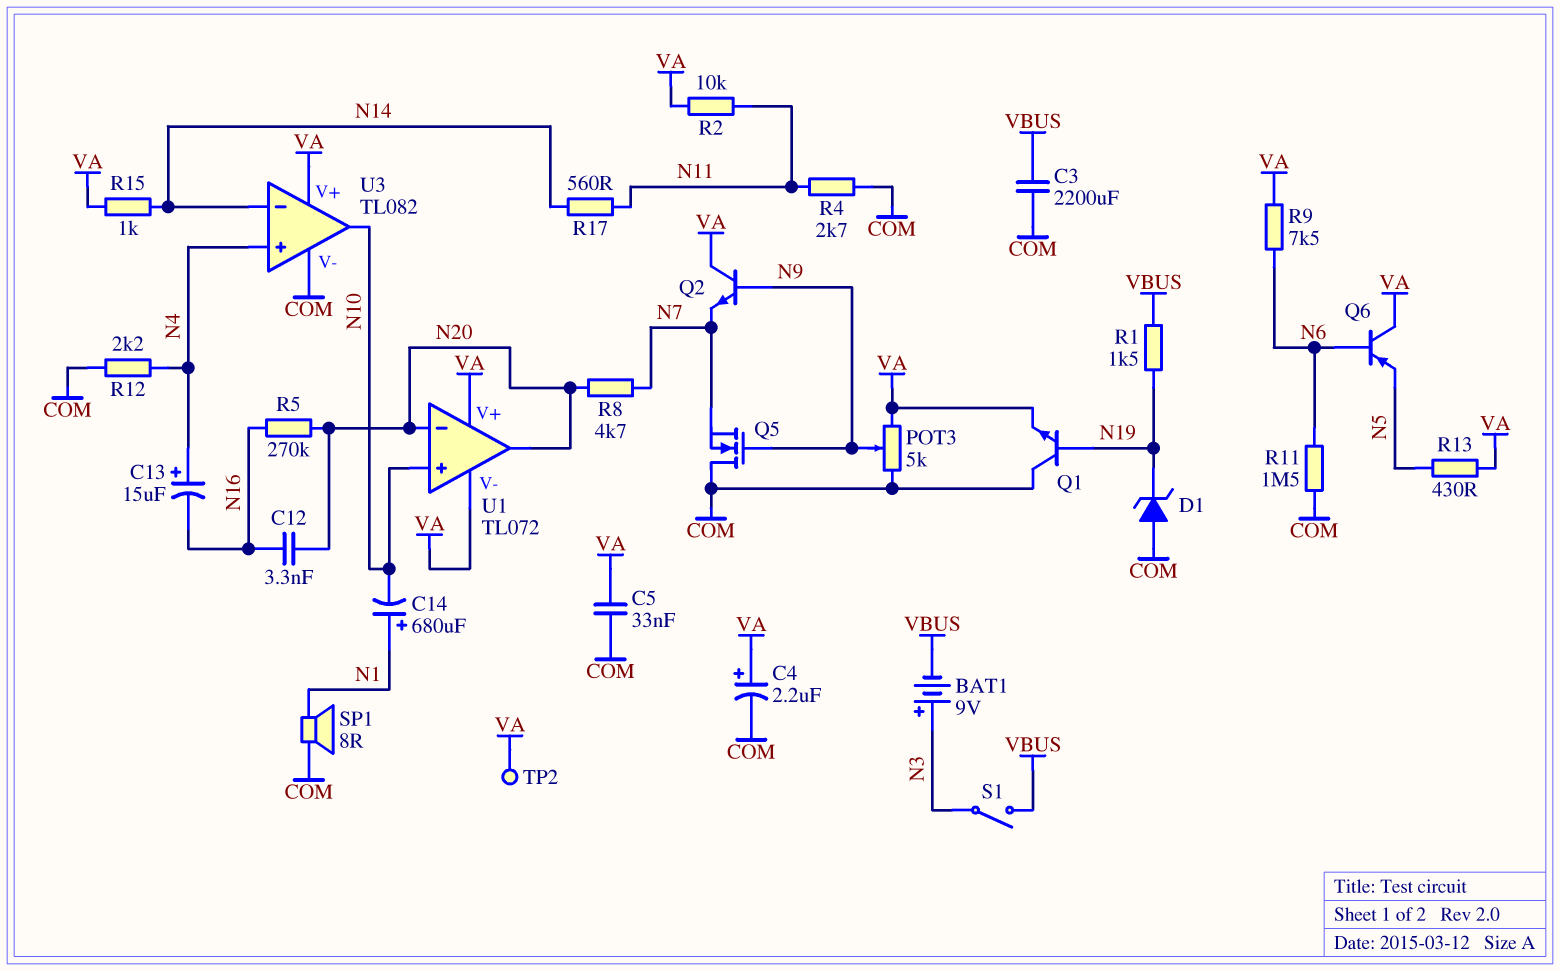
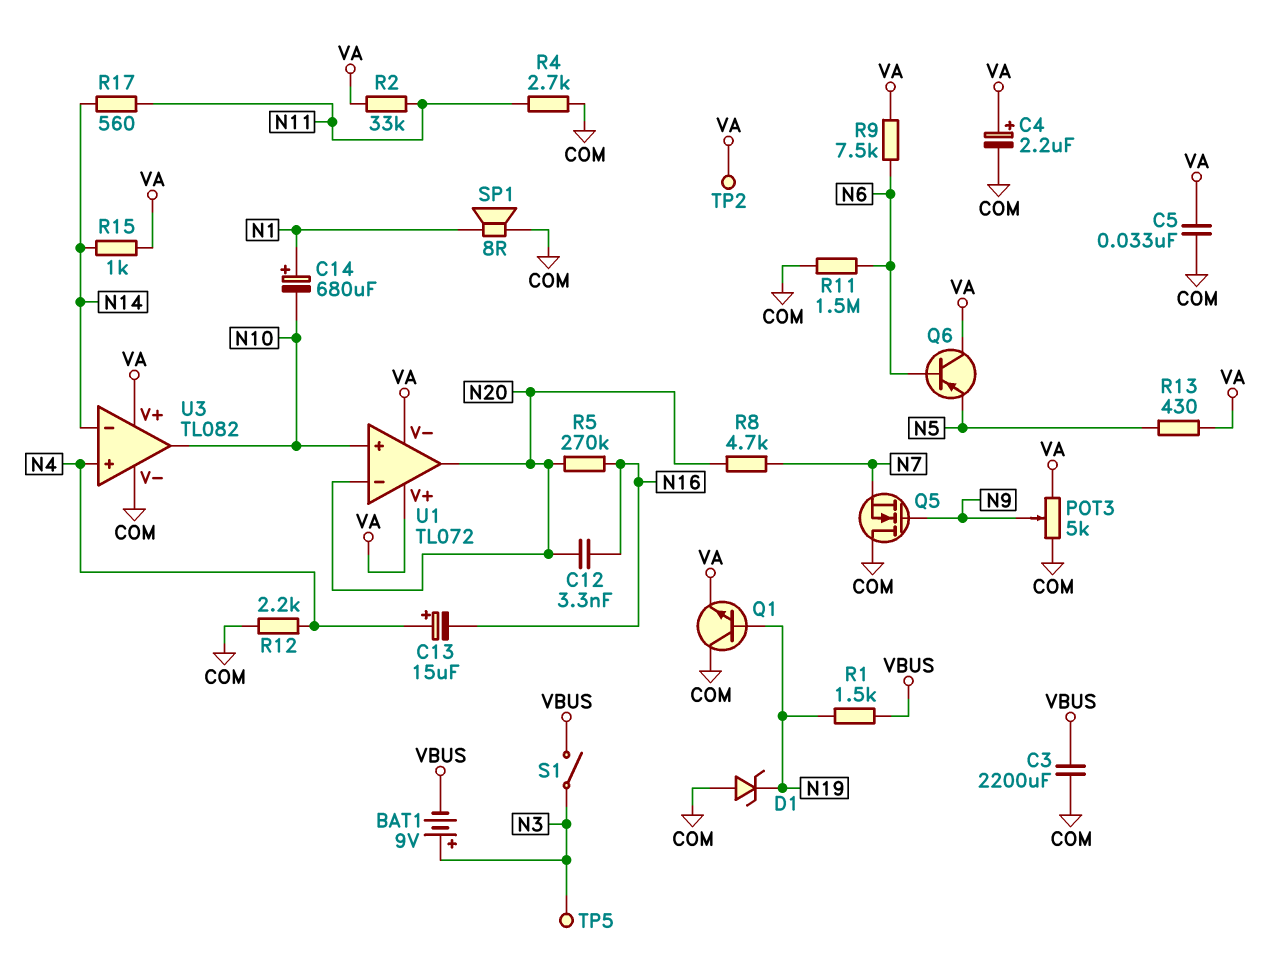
Q2: NPN (B N9, C VA, E N7) -> none
R2: 10k (N11, VA) -> 33k (N11, VA)
TP5: none -> test point (N3)

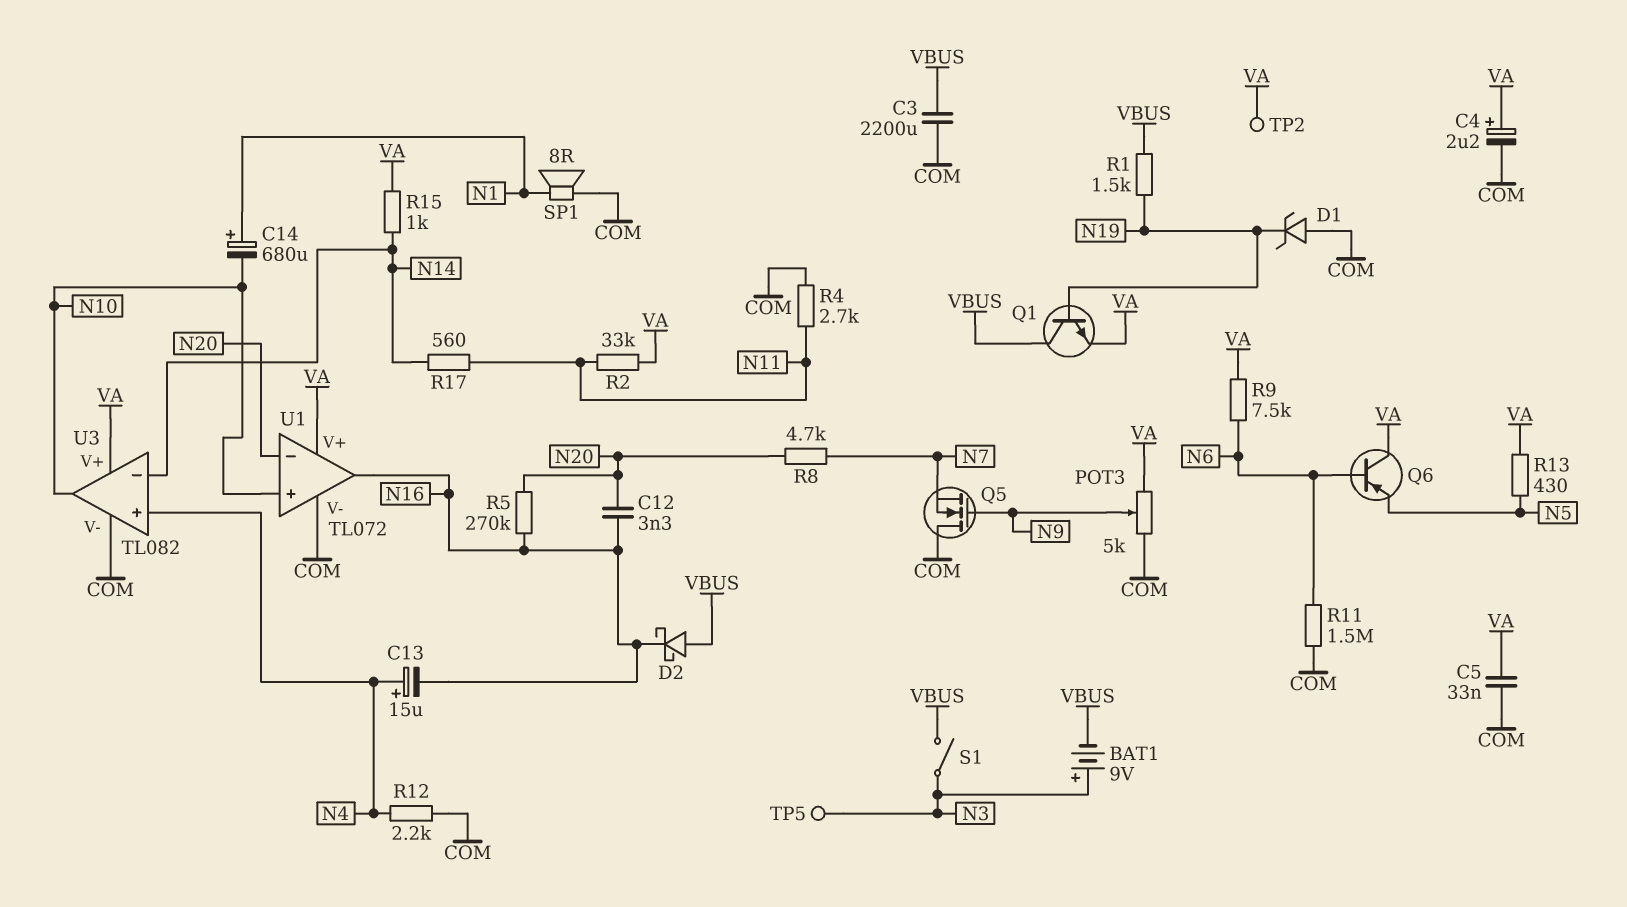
D2: none -> schottky (A VBUS, K N16)
Q1: NPN (B N19, C COM, E VA) -> NPN (B N19, C VBUS, E VA)
U1 pin V-: VA -> COM
U1 pin out: N20 -> N16

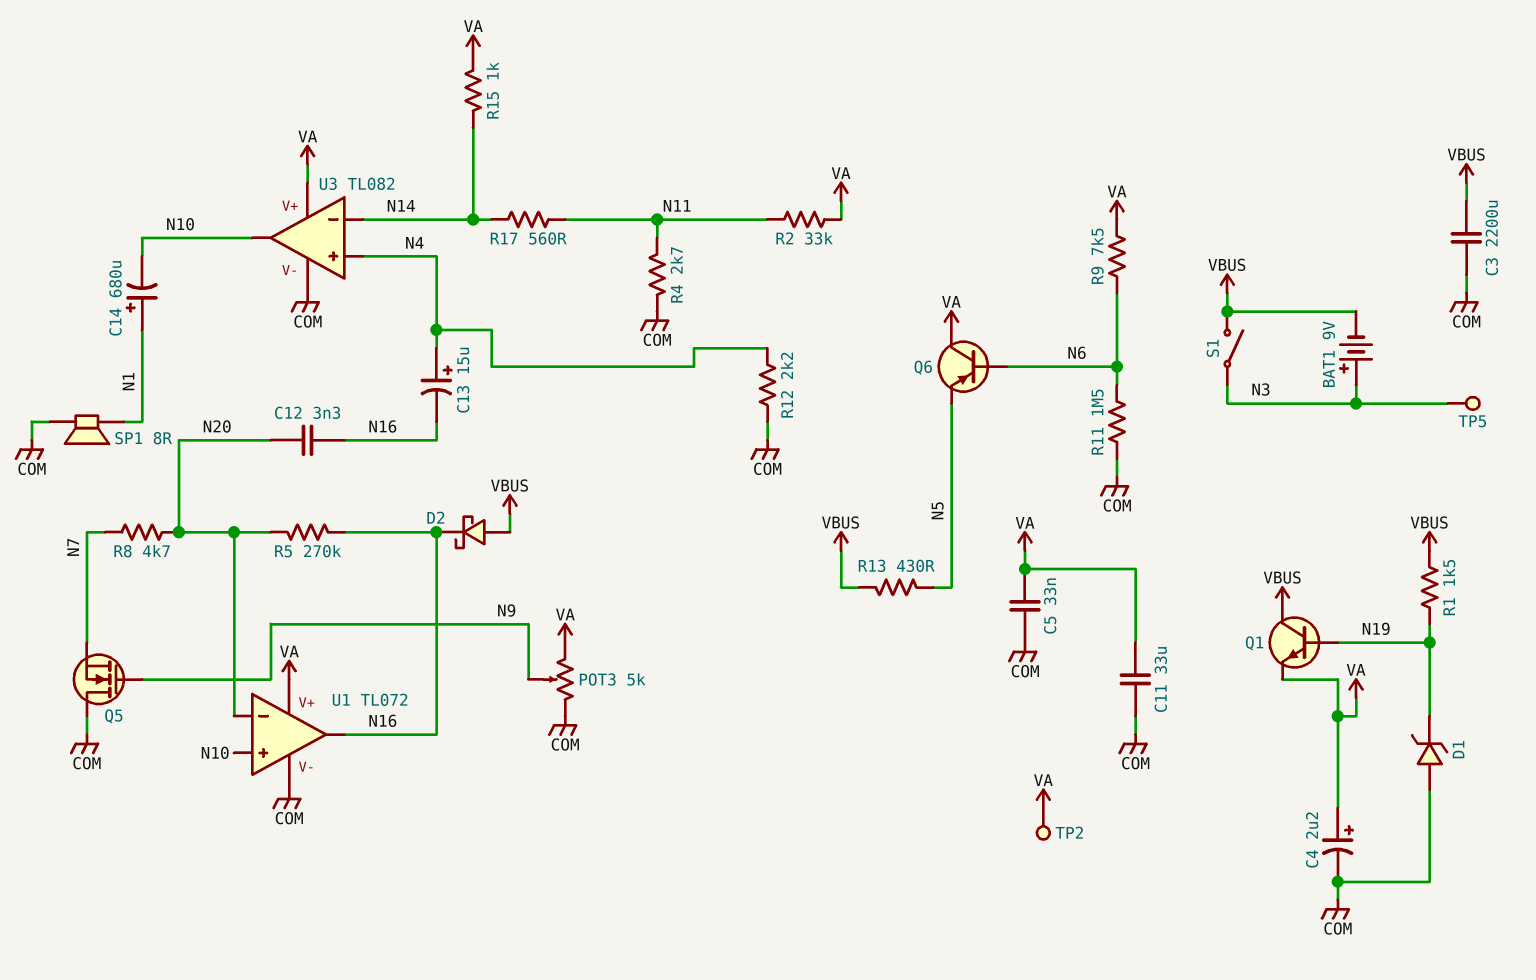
C11: none -> 33uF (COM, VA)
R13: 430 (N5, VA) -> 430 (N5, VBUS)

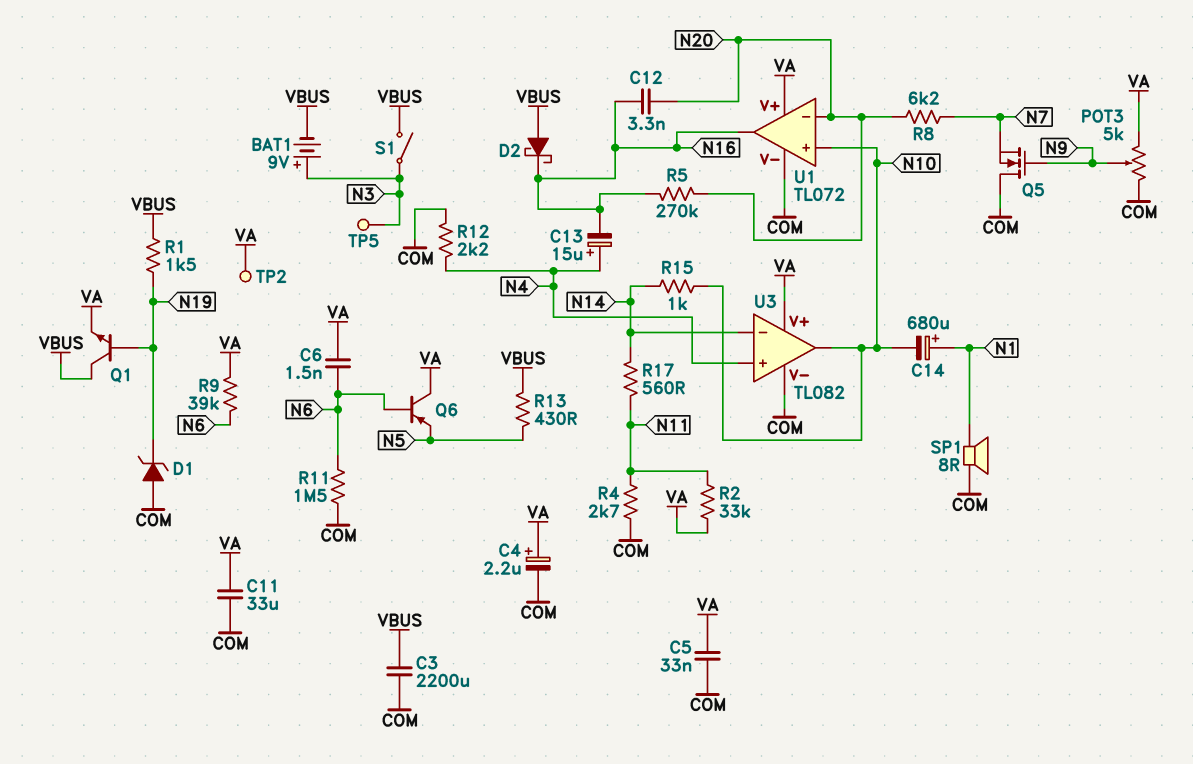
C6: none -> 1.5nF (N6, VA)
R8: 4.7k (N7, N20) -> 6.2k (N7, N20)
R9: 7.5k (N6, VA) -> 39k (N6, VA)
R15: 1k (N14, VA) -> 1k (N10, N14)

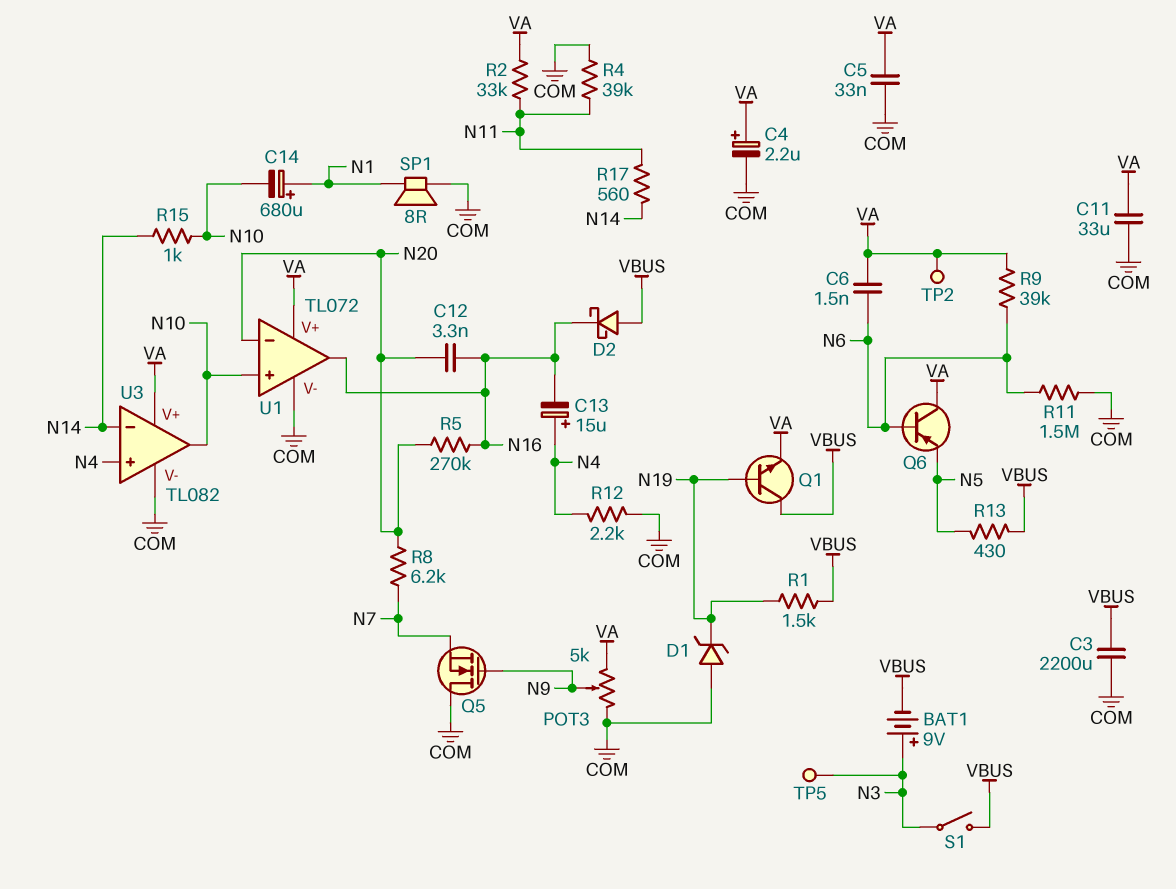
R4: 2.7k (COM, N11) -> 39k (COM, N11)

